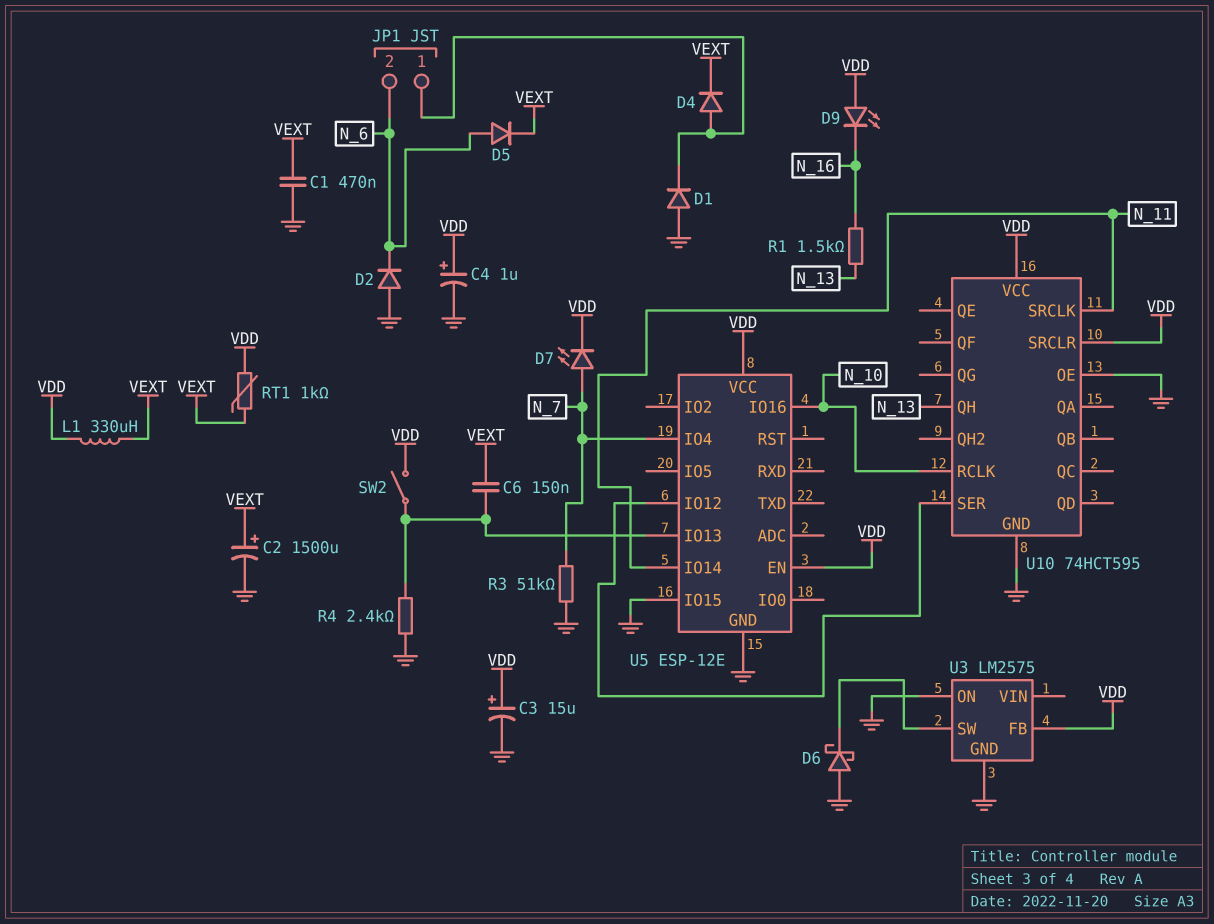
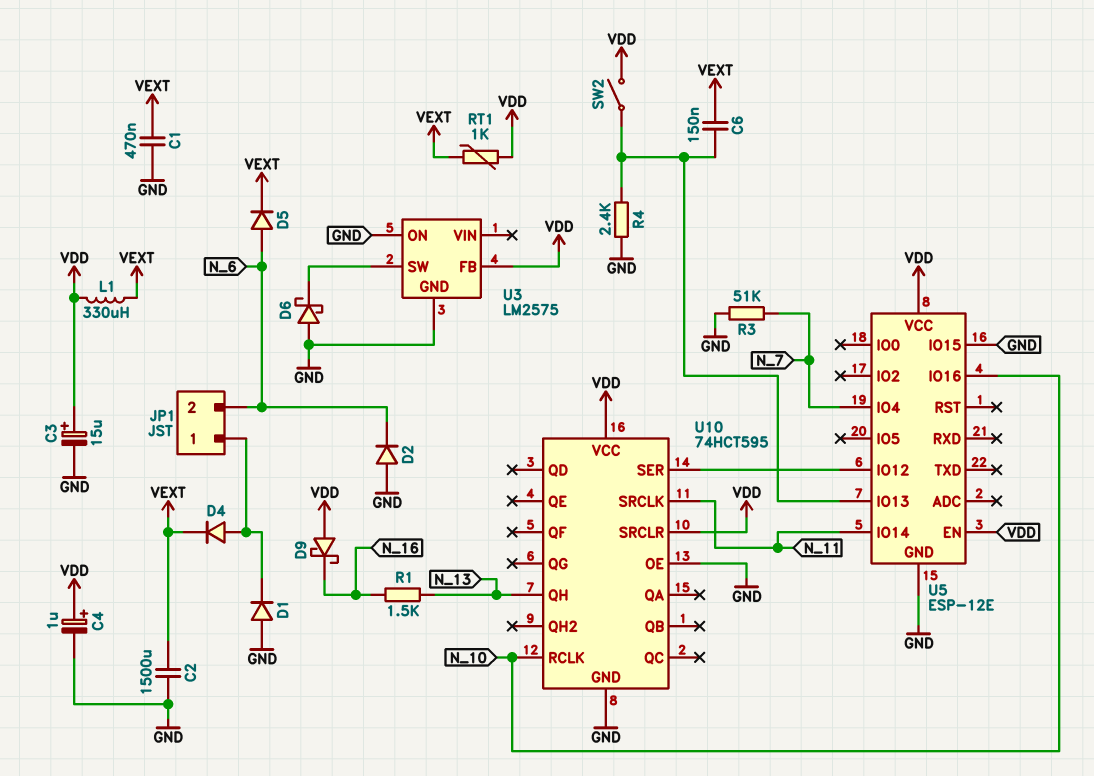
C2: 1500uF (plus VEXT, minus GND) -> 1500uF (GND, VEXT)
D7: LED (A N_7, K VDD) -> none
D9: LED (A VDD, K N_16) -> schottky (A VDD, K N_16)

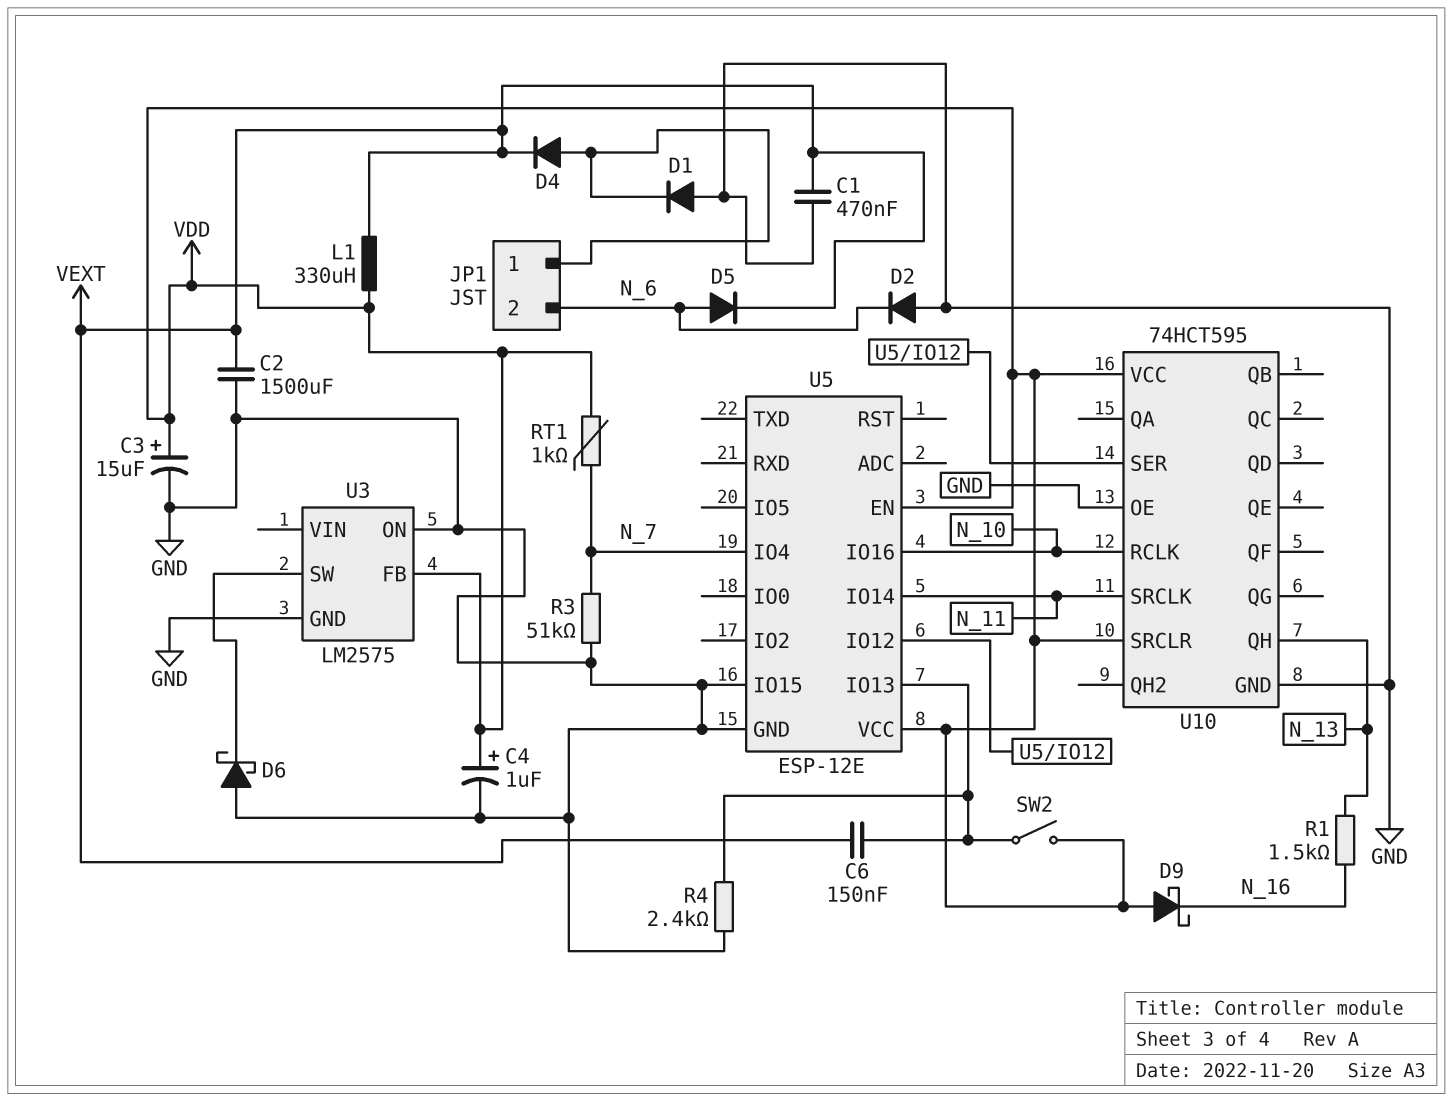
RT1: 1k (VDD, VEXT) -> 1k (N_7, VDD)

